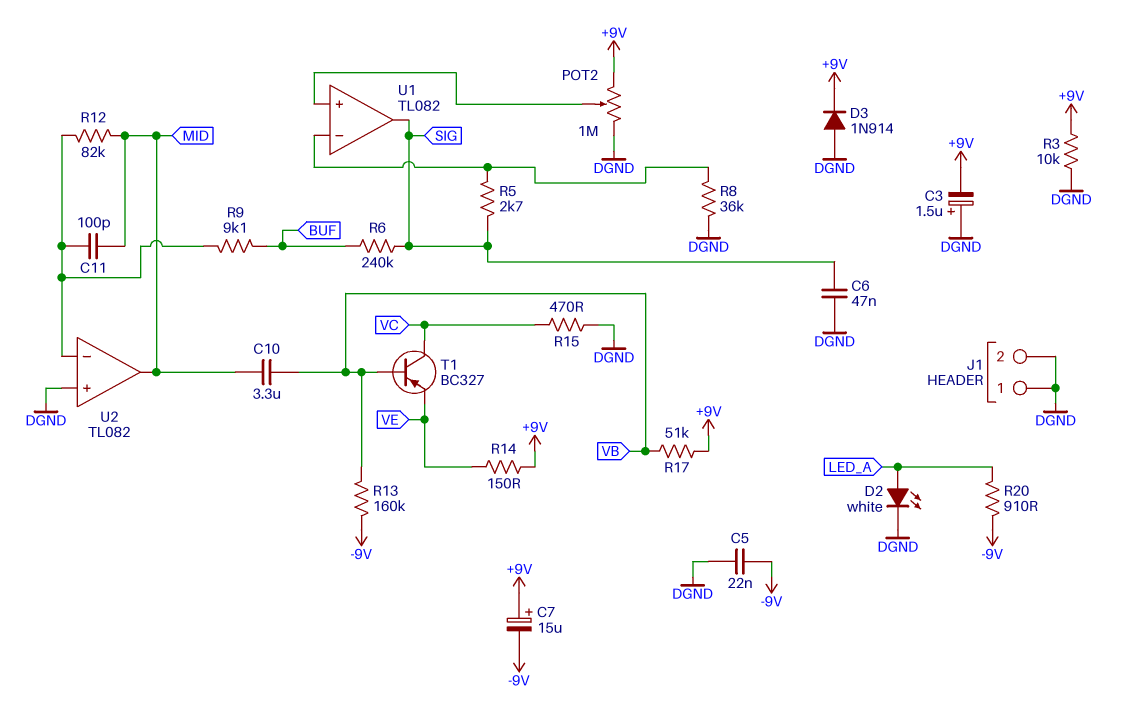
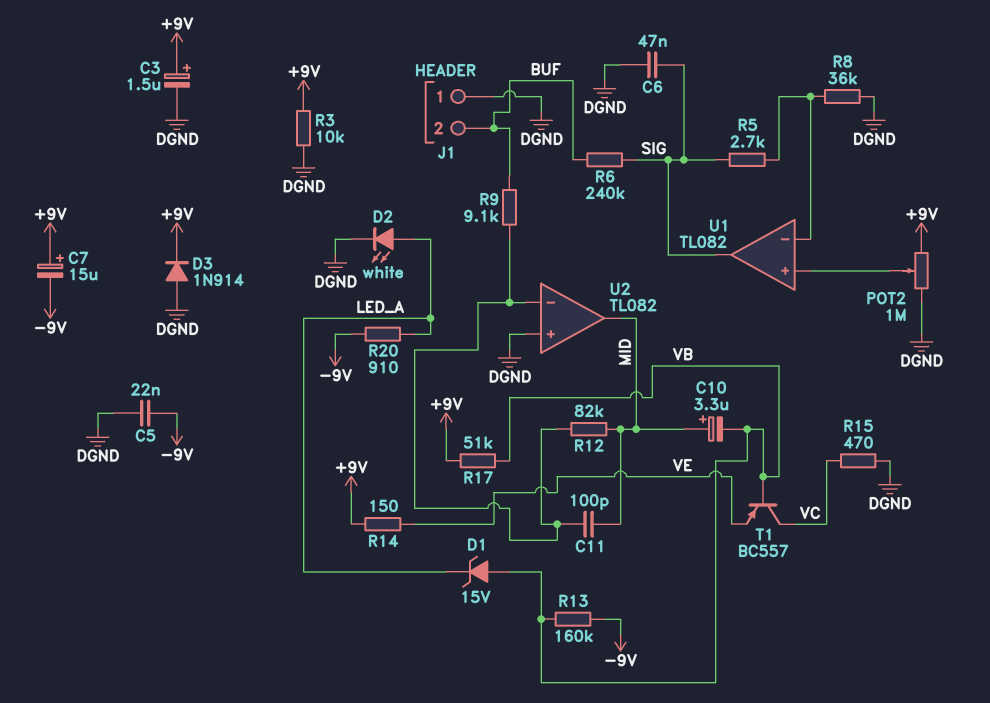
C3: 1.5uF (plus DGND, minus +9V) -> 1.5uF (plus +9V, minus DGND)
C10: 3.3uF (MID, VB) -> 3.3uF (plus MID, minus VB)
D1: none -> zener 15V (A VB, K LED_A)
J1 pin 2: DGND -> BUF
T1: PNP BC327 (B VB, C VC, E VE) -> PNP BC557 (B VB, C VC, E VE)

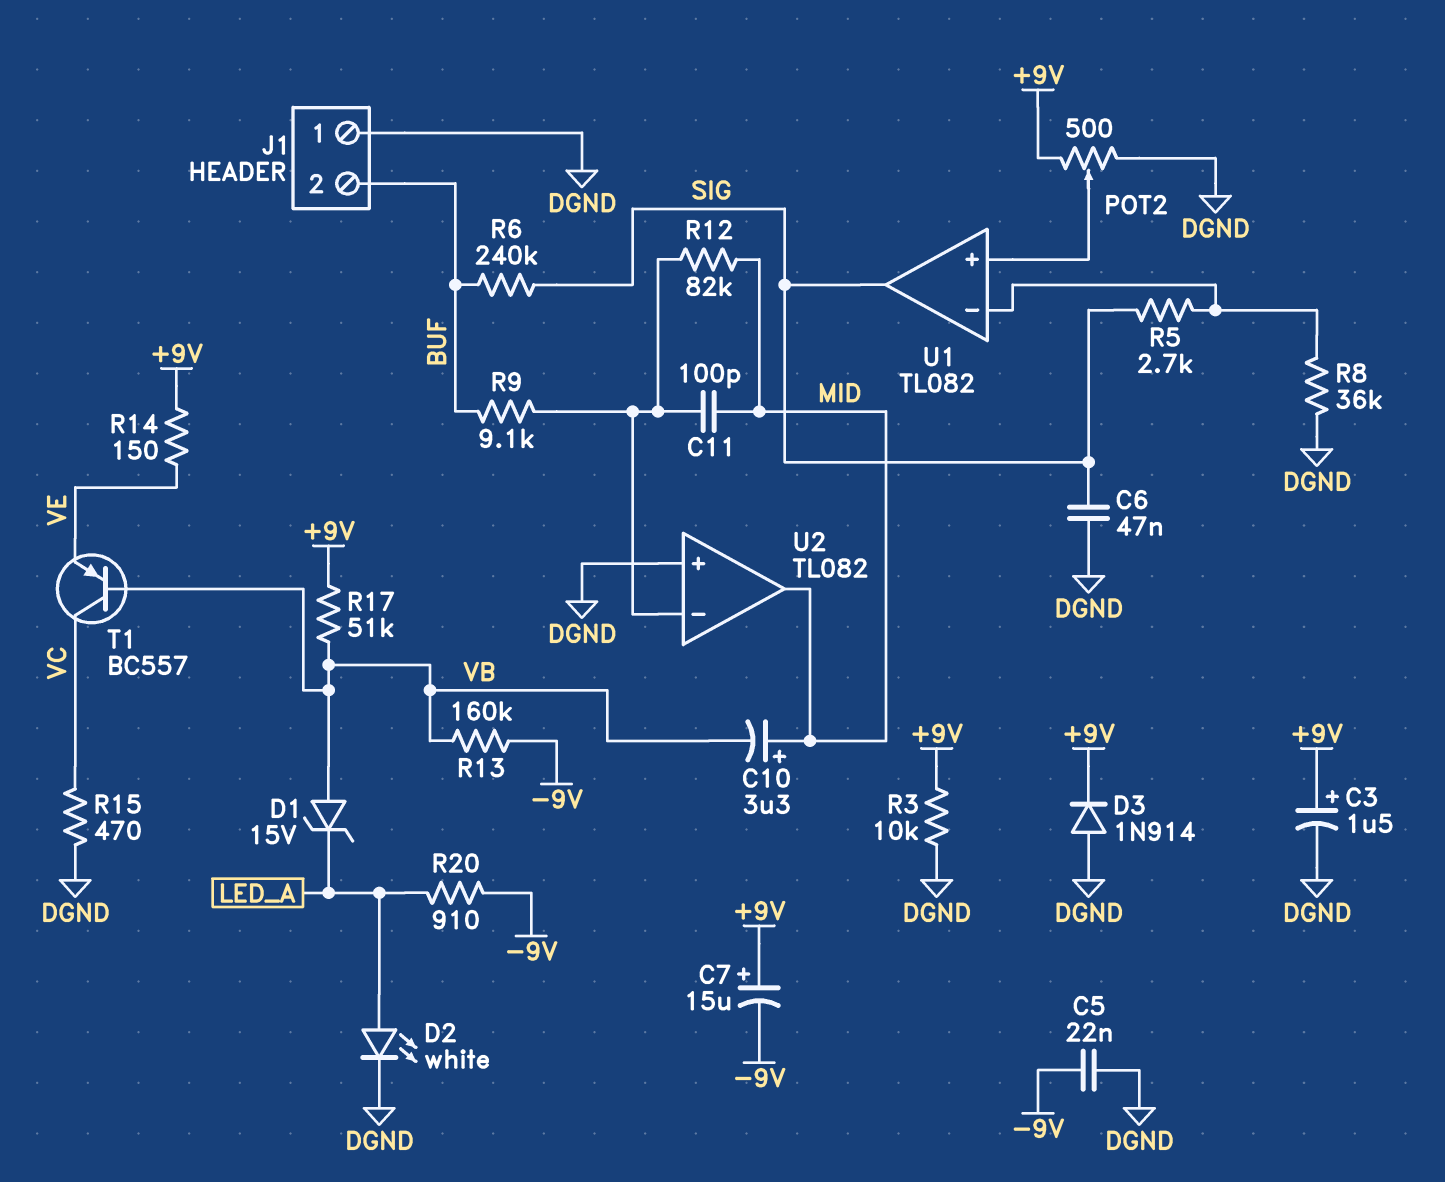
POT2: 1M (+9V, DGND, wiper U1/in+) -> 500 (+9V, DGND, wiper U1/in+)

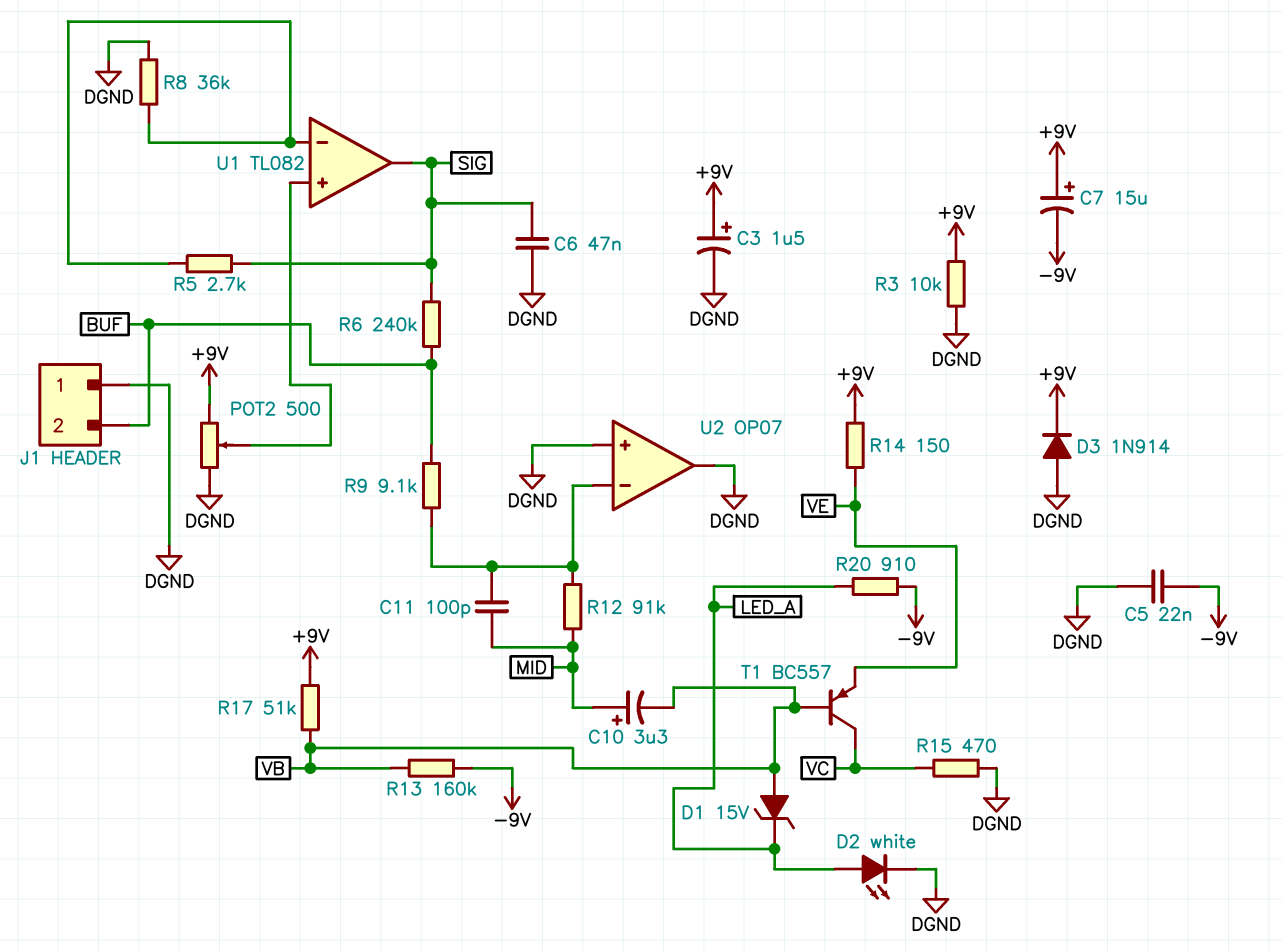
R12: 82k (MID, U2/in-) -> 91k (MID, U2/in-)
U2: TL082 -> OP07
U2 pin out: MID -> DGND

